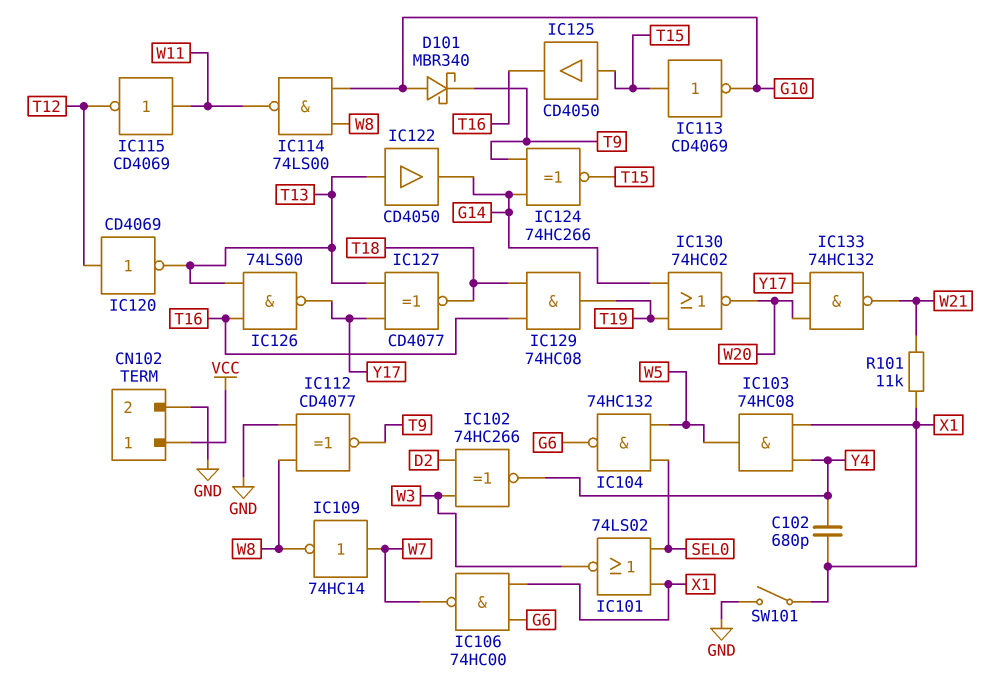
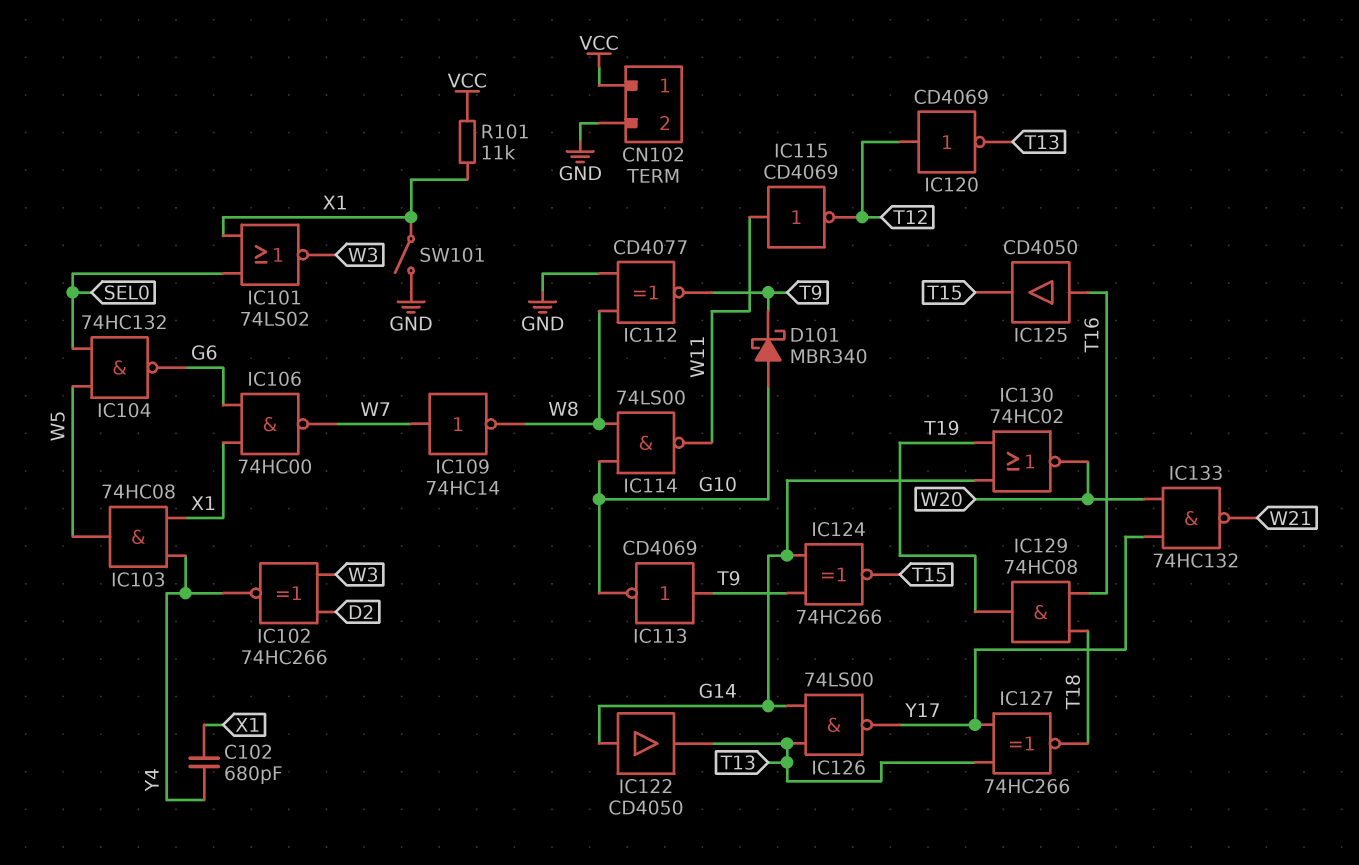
IC113: NOT CD4069 (in T15, out G10) -> NOT CD4069 (in T9, out G10)
IC122: buffer CD4050 (in T13, out G14) -> buffer CD4050 (in G14, out T13)
IC125: buffer CD4050 (in T15, out T16) -> buffer CD4050 (in T16, out T15)
IC126: NAND 74LS00 (in T13, in T16, out Y17) -> NAND 74LS00 (in G14, in T13, out Y17)
IC127: XNOR CD4077 (in T13, in Y17, out T18) -> XNOR 74HC266 (in T13, in Y17, out T18)
R101: 11k (W21, X1) -> 11k (VCC, X1)

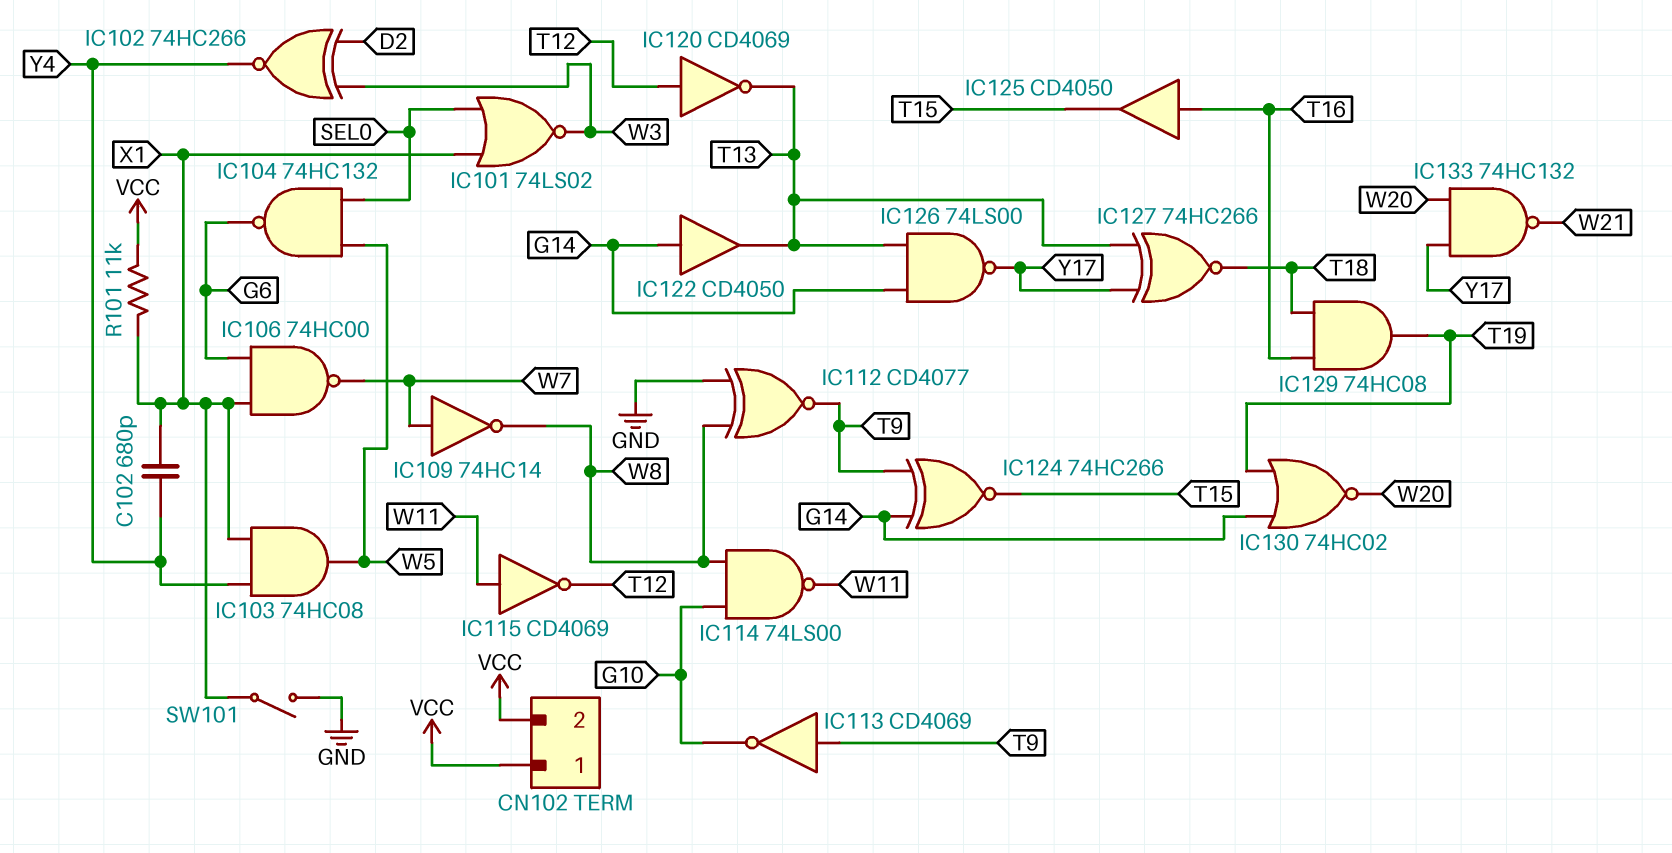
CN102 pin 2: GND -> VCC
D101: schottky MBR340 (A G10, K T9) -> none

